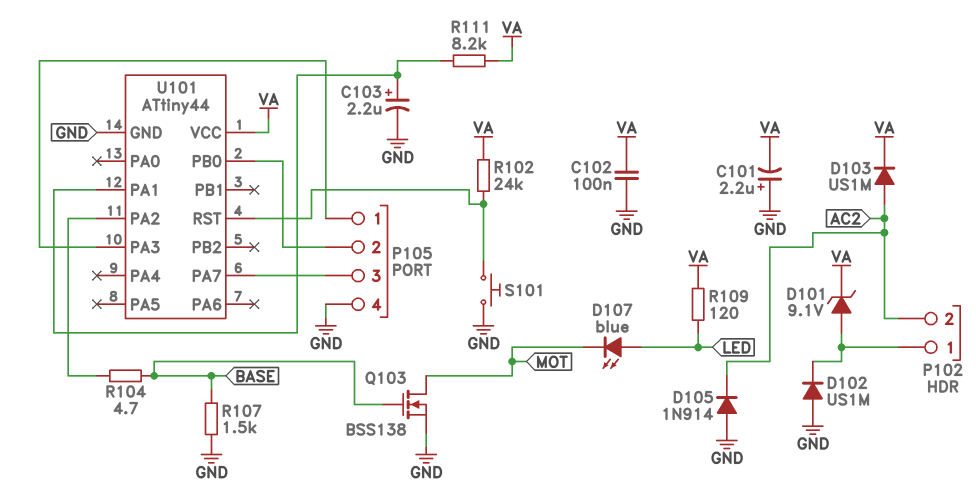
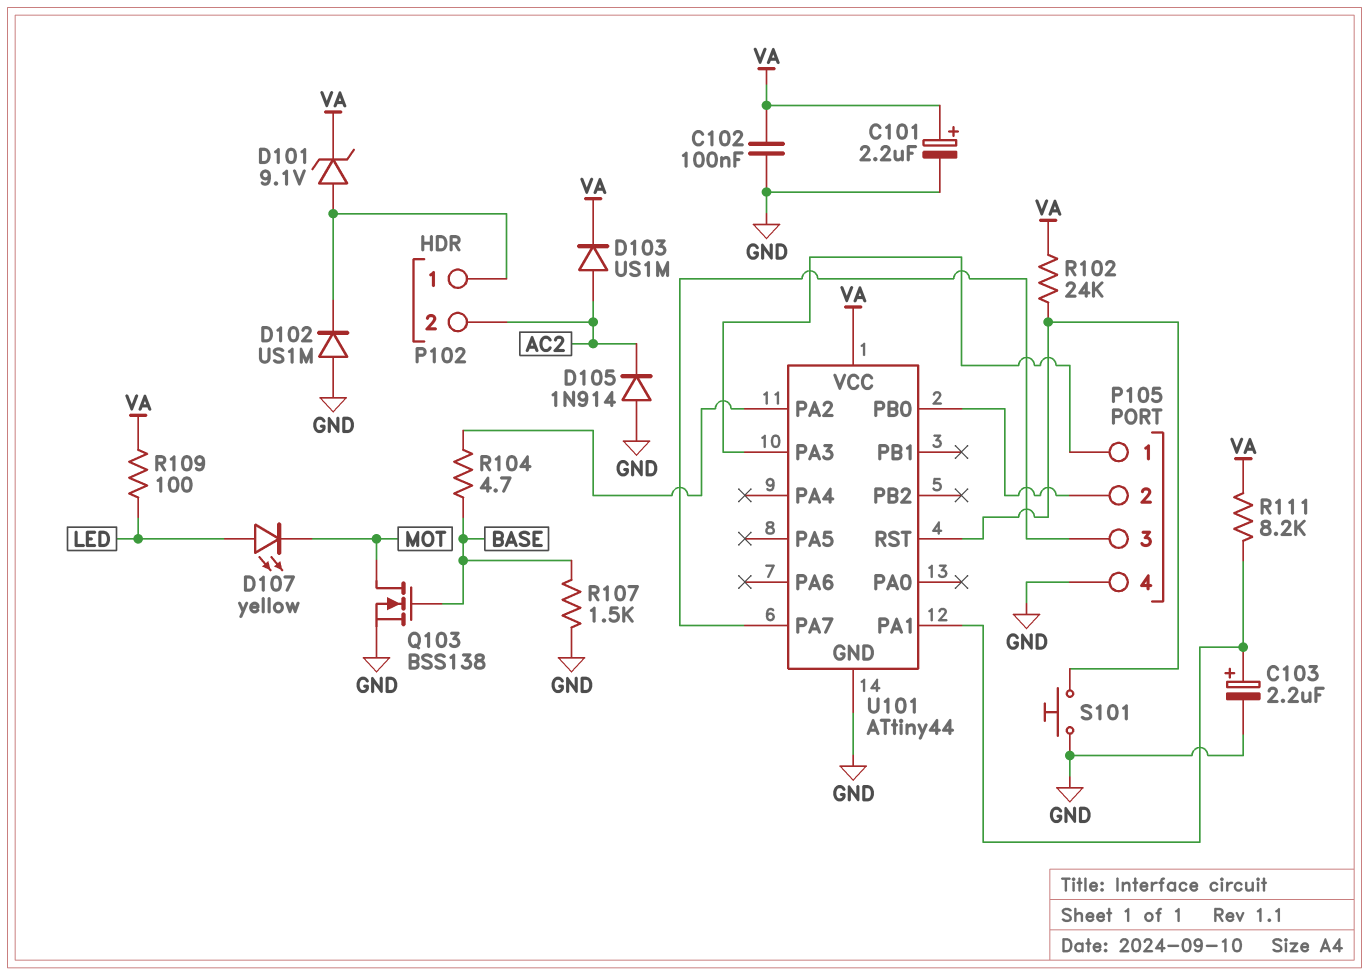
C101: 2.2uF (plus GND, minus VA) -> 2.2uF (plus VA, minus GND)
D107: LED blue (A LED, K MOT) -> LED yellow (A LED, K MOT)
R109: 120 (LED, VA) -> 100 (LED, VA)

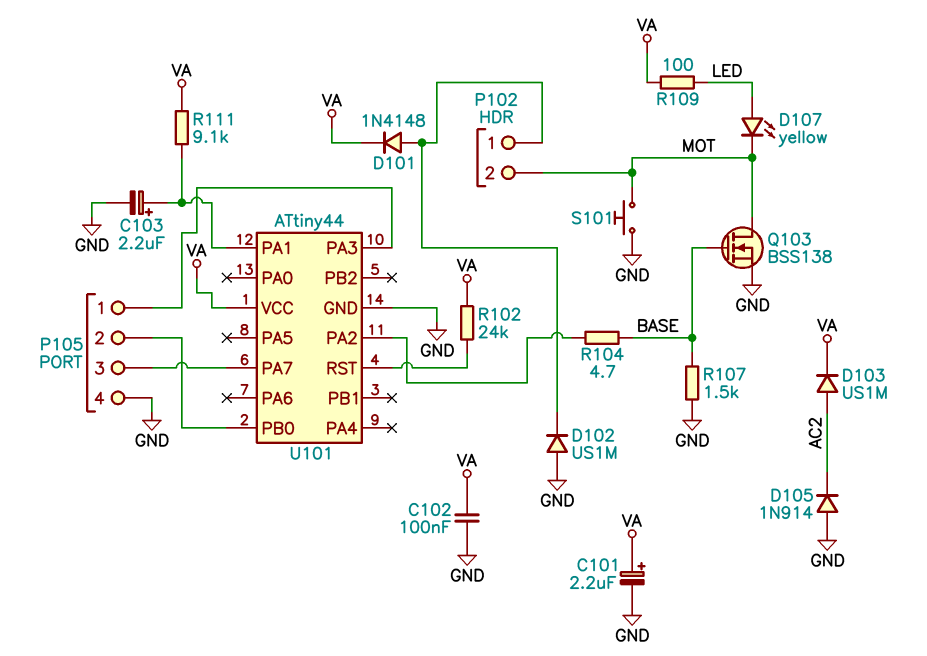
D101: zener 9.1V (A P102/1, K VA) -> diode 1N4148 (A P102/1, K VA)
P102 pin 2: AC2 -> MOT
R111: 8.2k (U101/PA1, VA) -> 9.1k (U101/PA1, VA)
S101: button (GND, U101/RST) -> button (GND, MOT)

